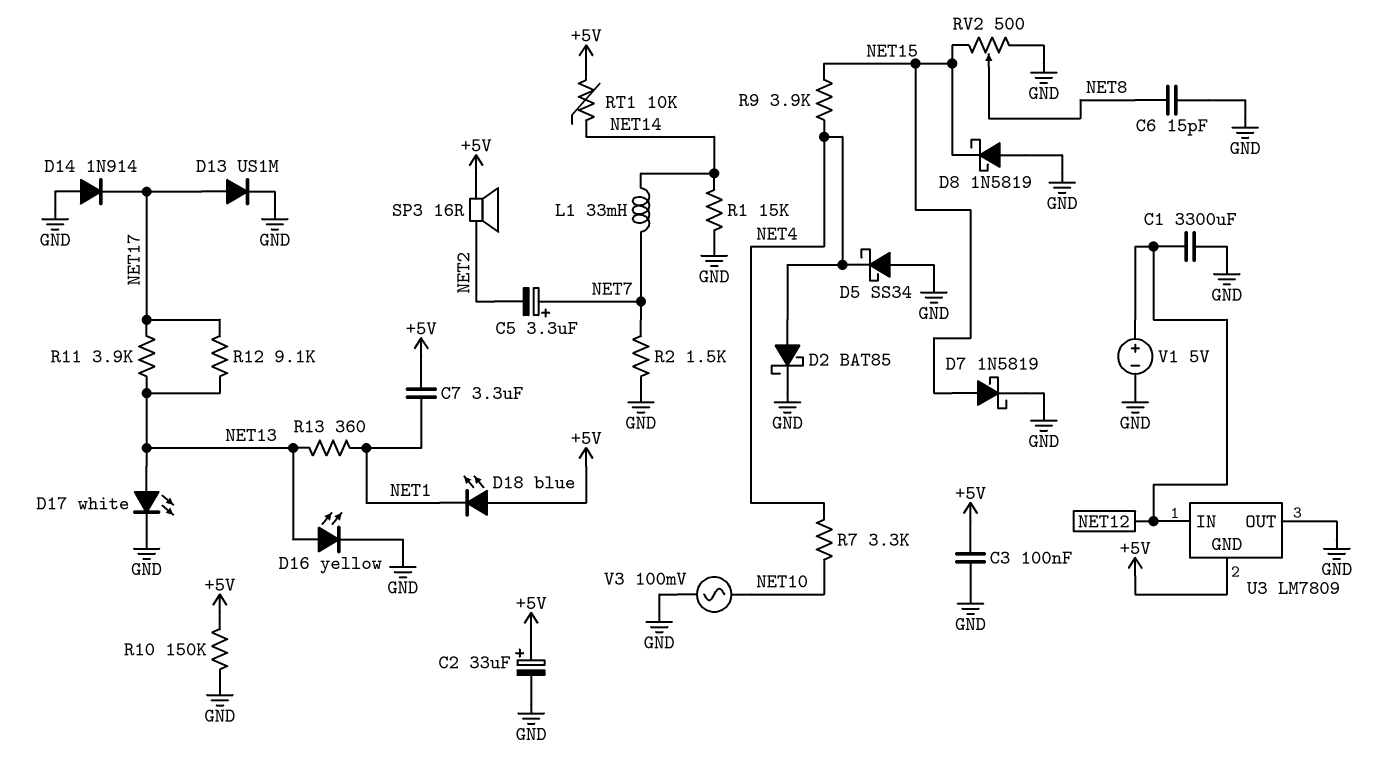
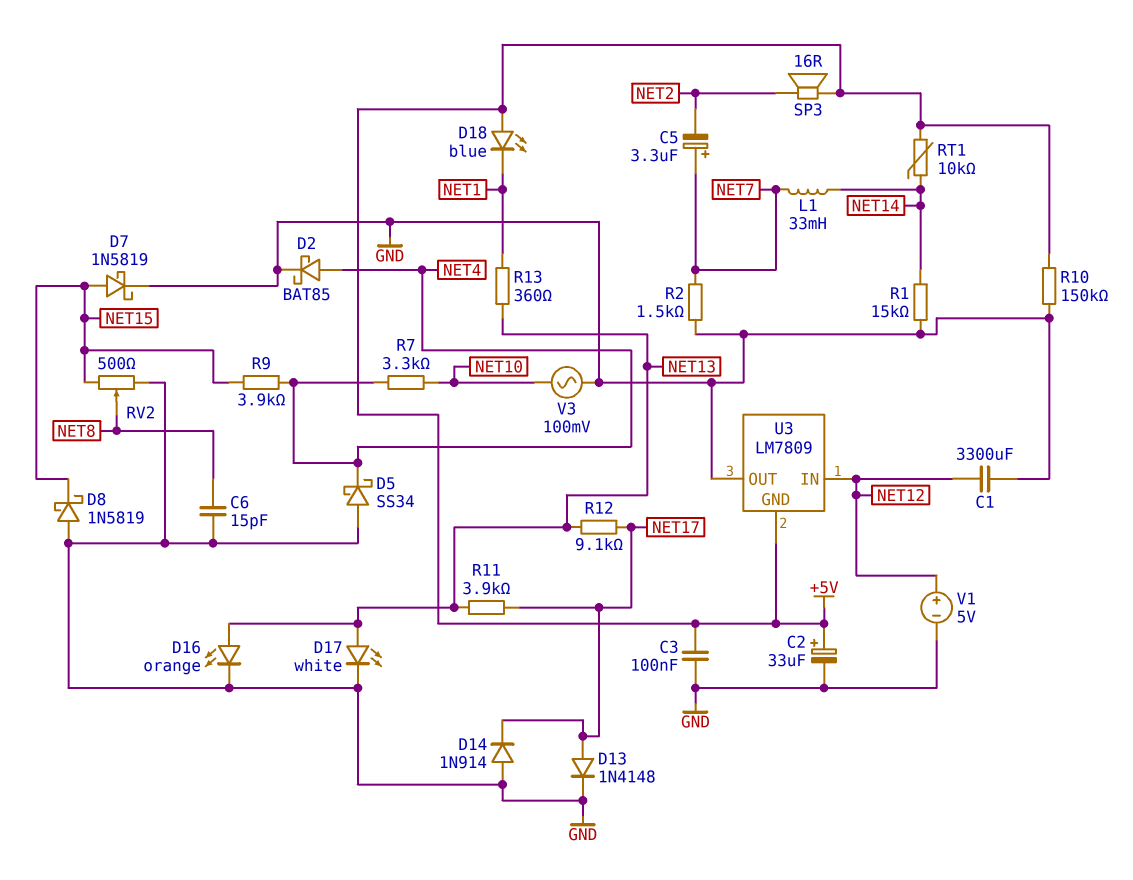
C7: 3.3uF (+5V, NET1) -> none
D13: diode US1M (A NET17, K GND) -> diode 1N4148 (A NET17, K GND)
D16: LED yellow (A NET13, K GND) -> LED orange (A NET13, K GND)

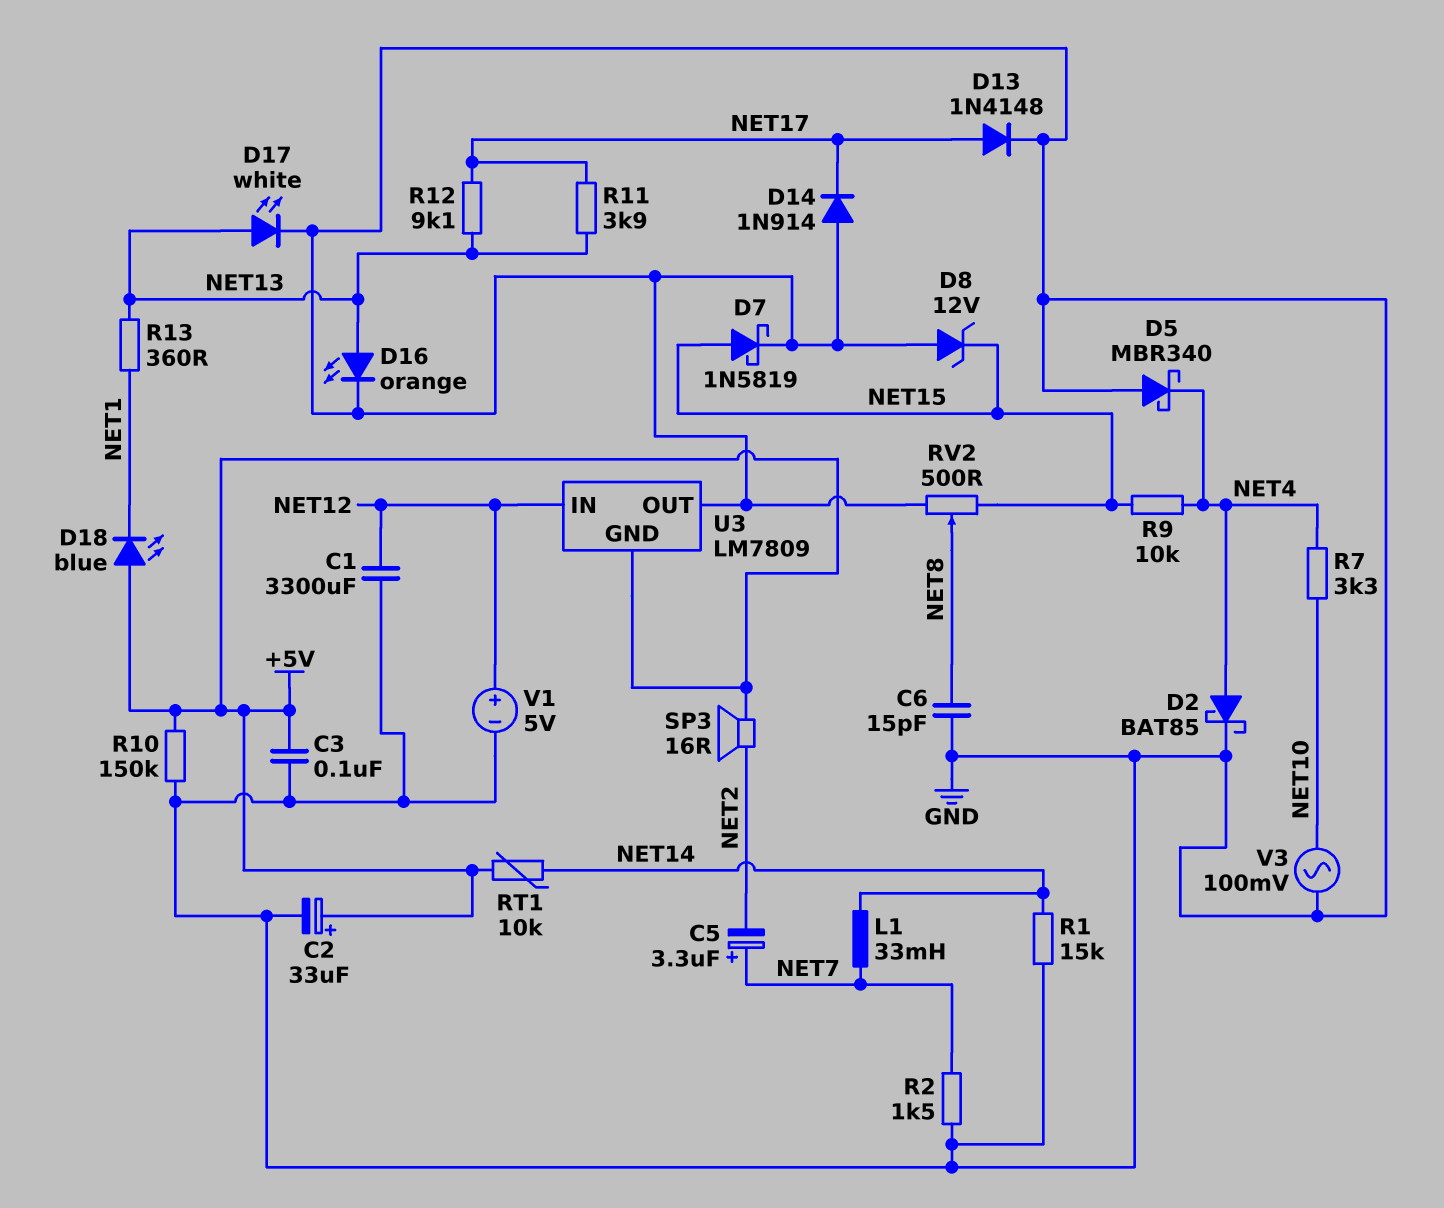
D5: schottky SS34 (A GND, K NET4) -> schottky MBR340 (A GND, K NET4)
D8: schottky 1N5819 (A GND, K NET15) -> zener 12V (A GND, K NET15)
R9: 3.9k (NET4, NET15) -> 10k (NET4, NET15)

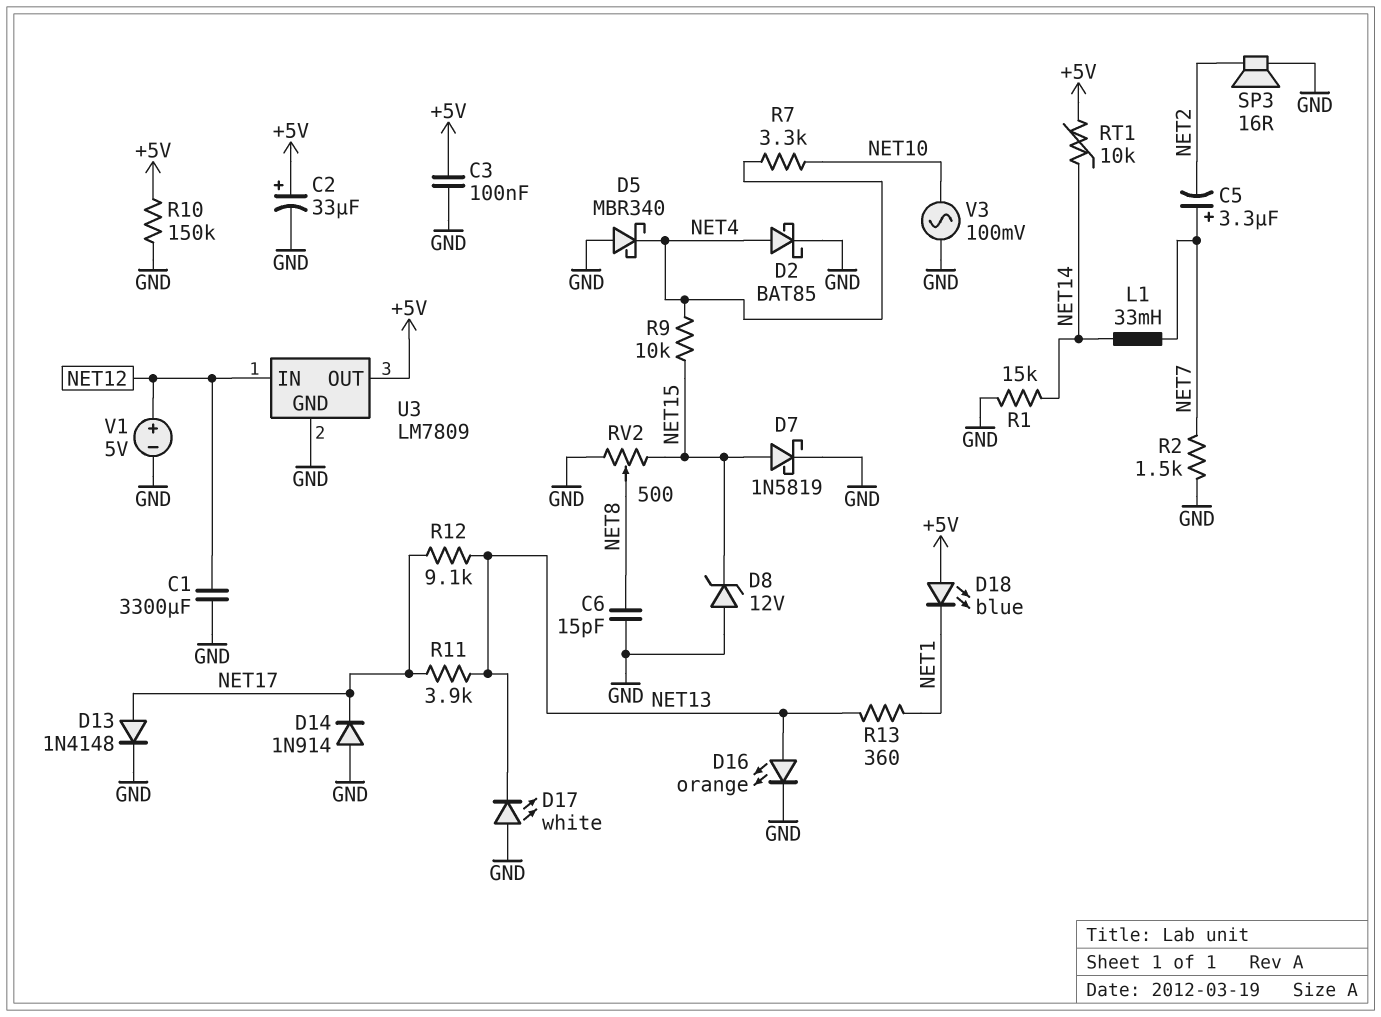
D17: LED white (A NET13, K GND) -> LED white (A GND, K NET13)
SP3: speaker 16R (+5V, NET2) -> speaker 16R (GND, NET2)
U3 pin GND: +5V -> GND
U3 pin OUT: GND -> +5V

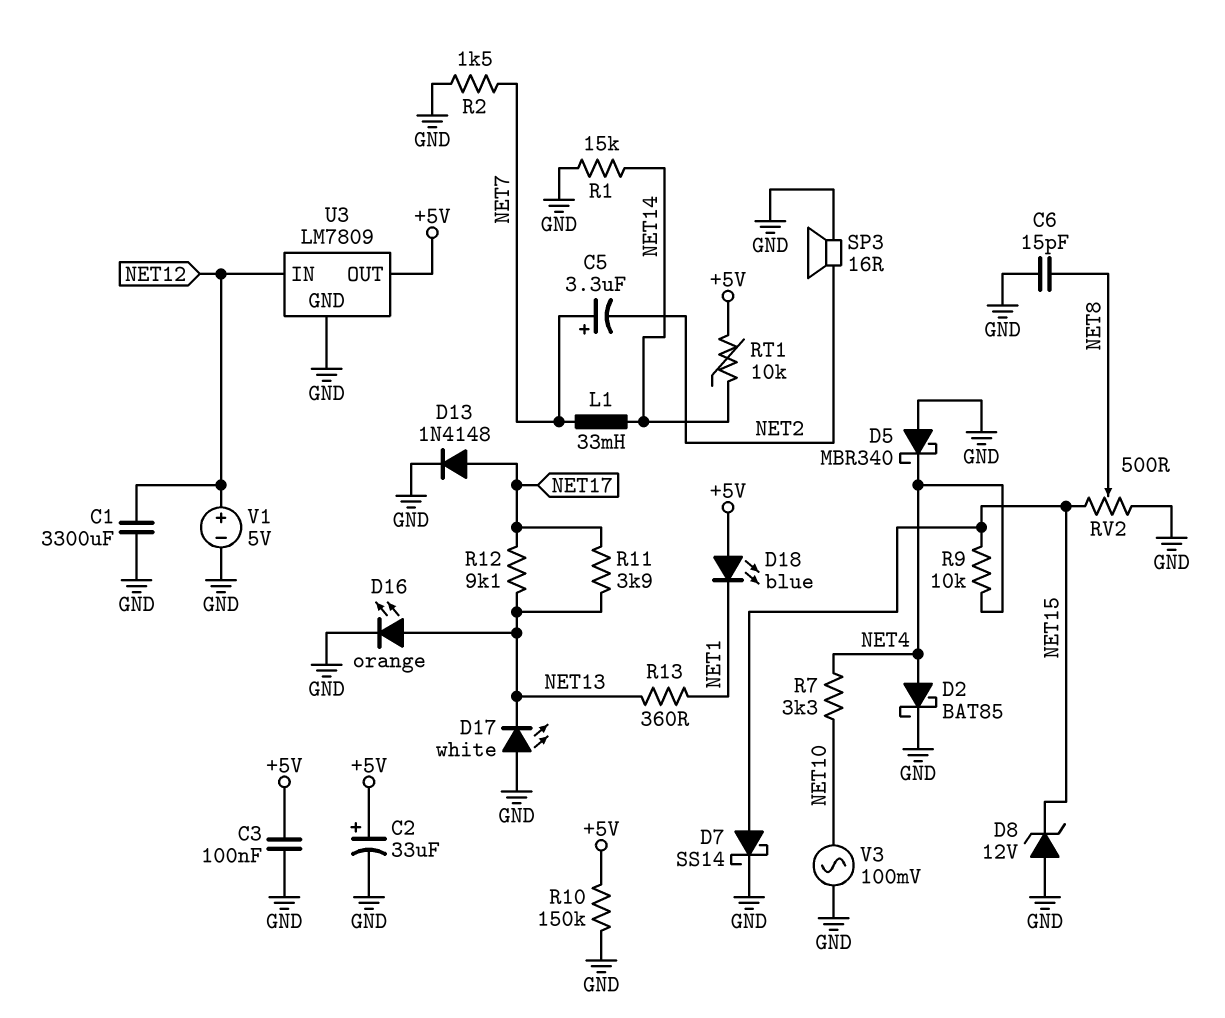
D7: schottky 1N5819 (A NET15, K GND) -> schottky SS14 (A NET15, K GND)
D14: diode 1N914 (A GND, K NET17) -> none

